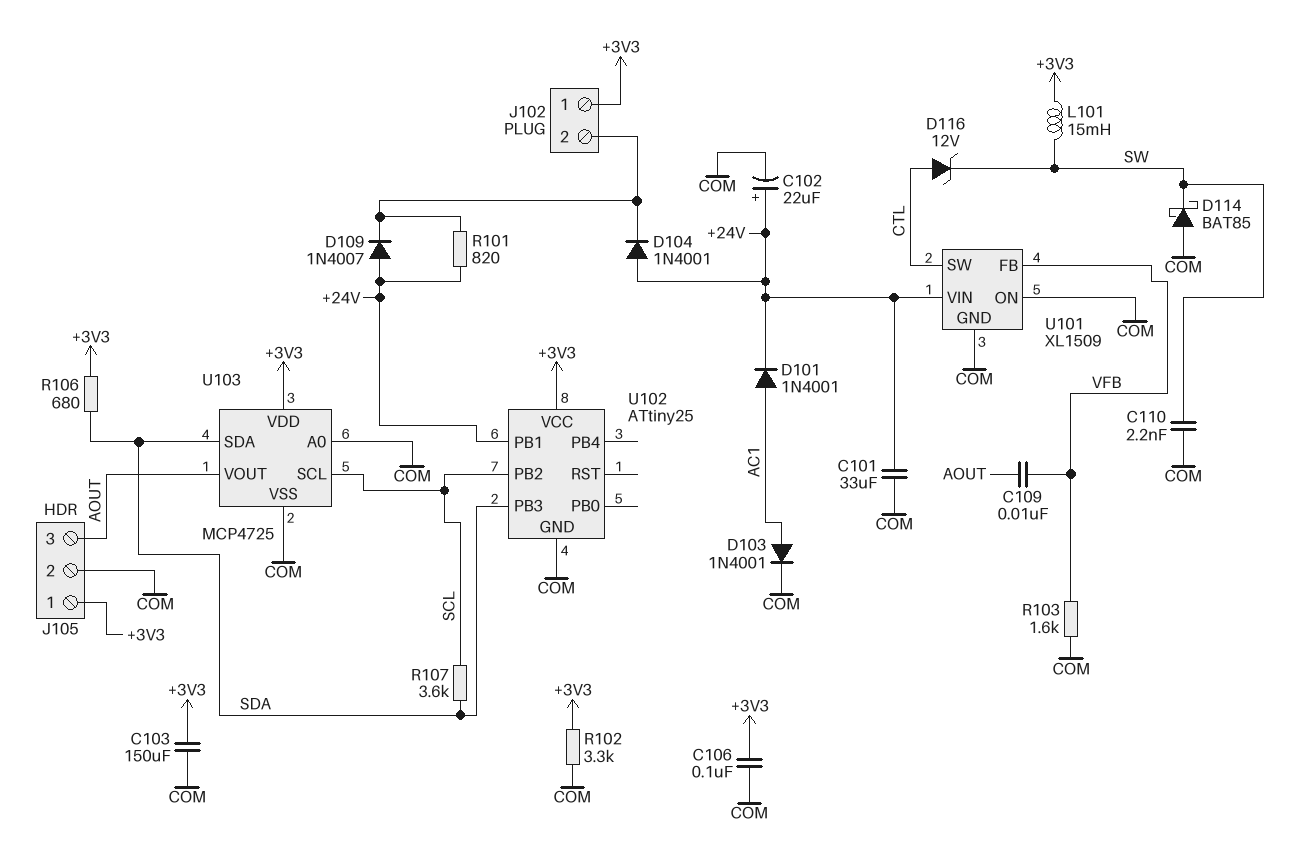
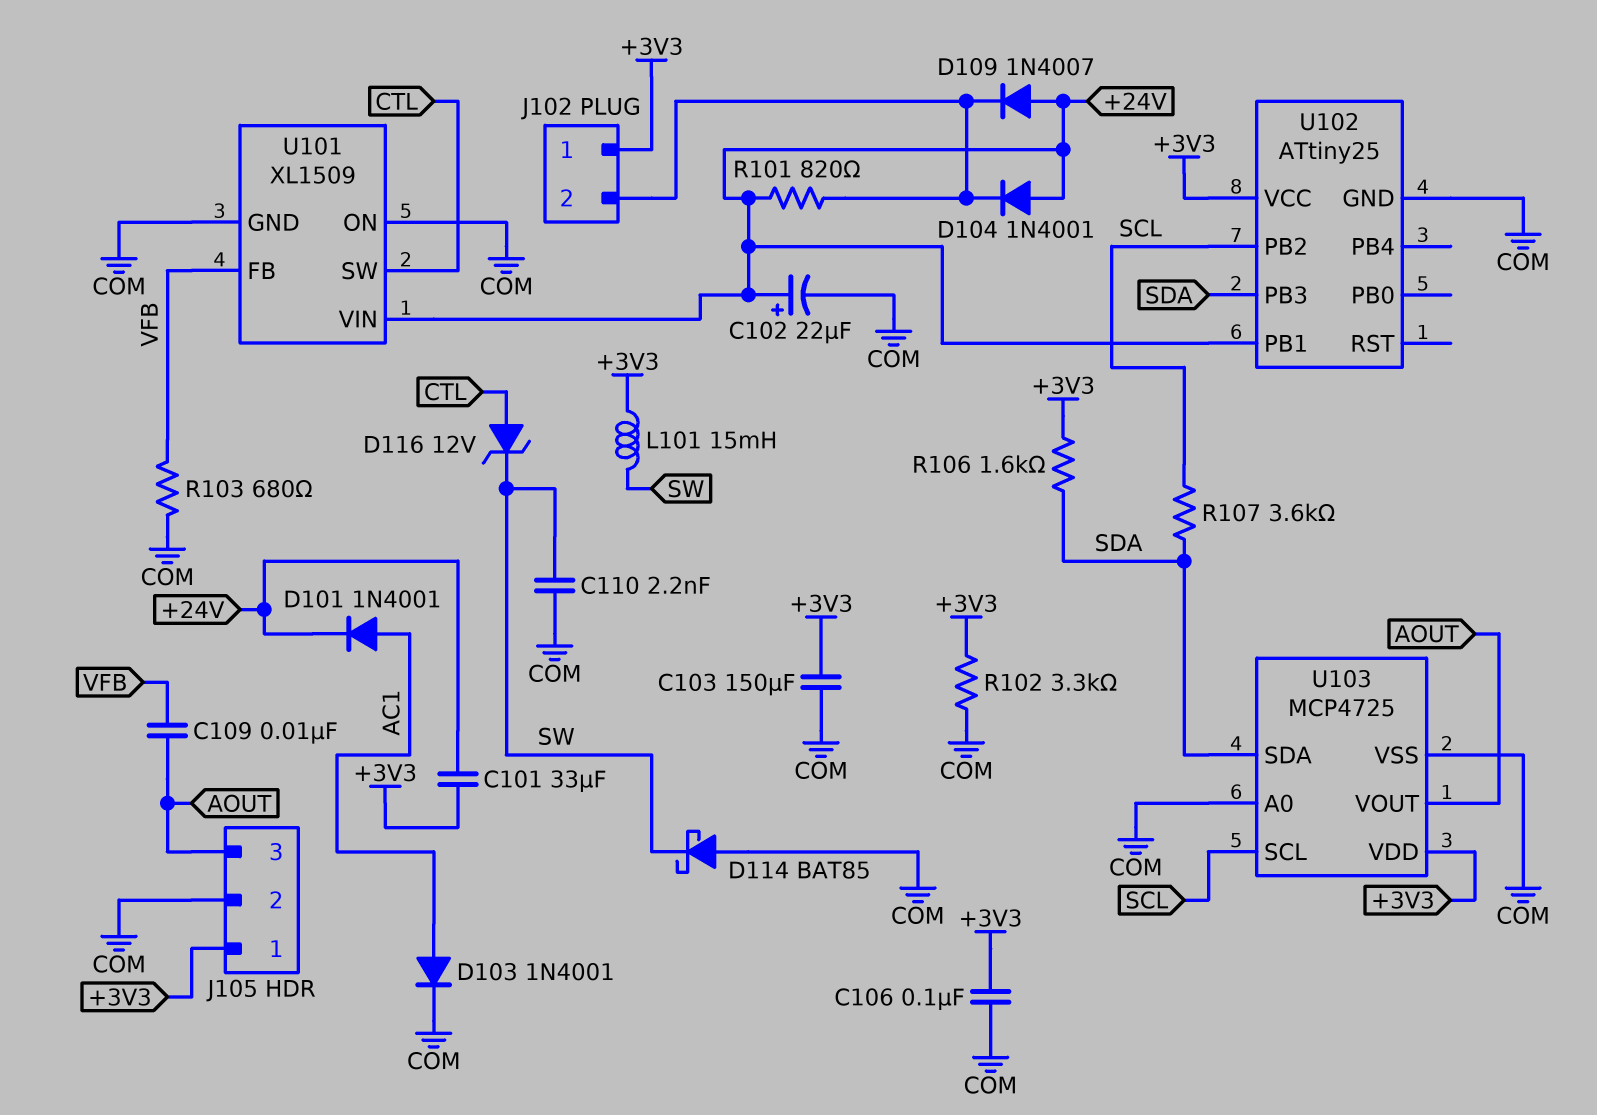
C101: 33uF (+24V, COM) -> 33uF (+3V3, +24V)
R103: 1.6k (COM, VFB) -> 680 (COM, VFB)
R106: 680 (+3V3, SDA) -> 1.6k (+3V3, SDA)

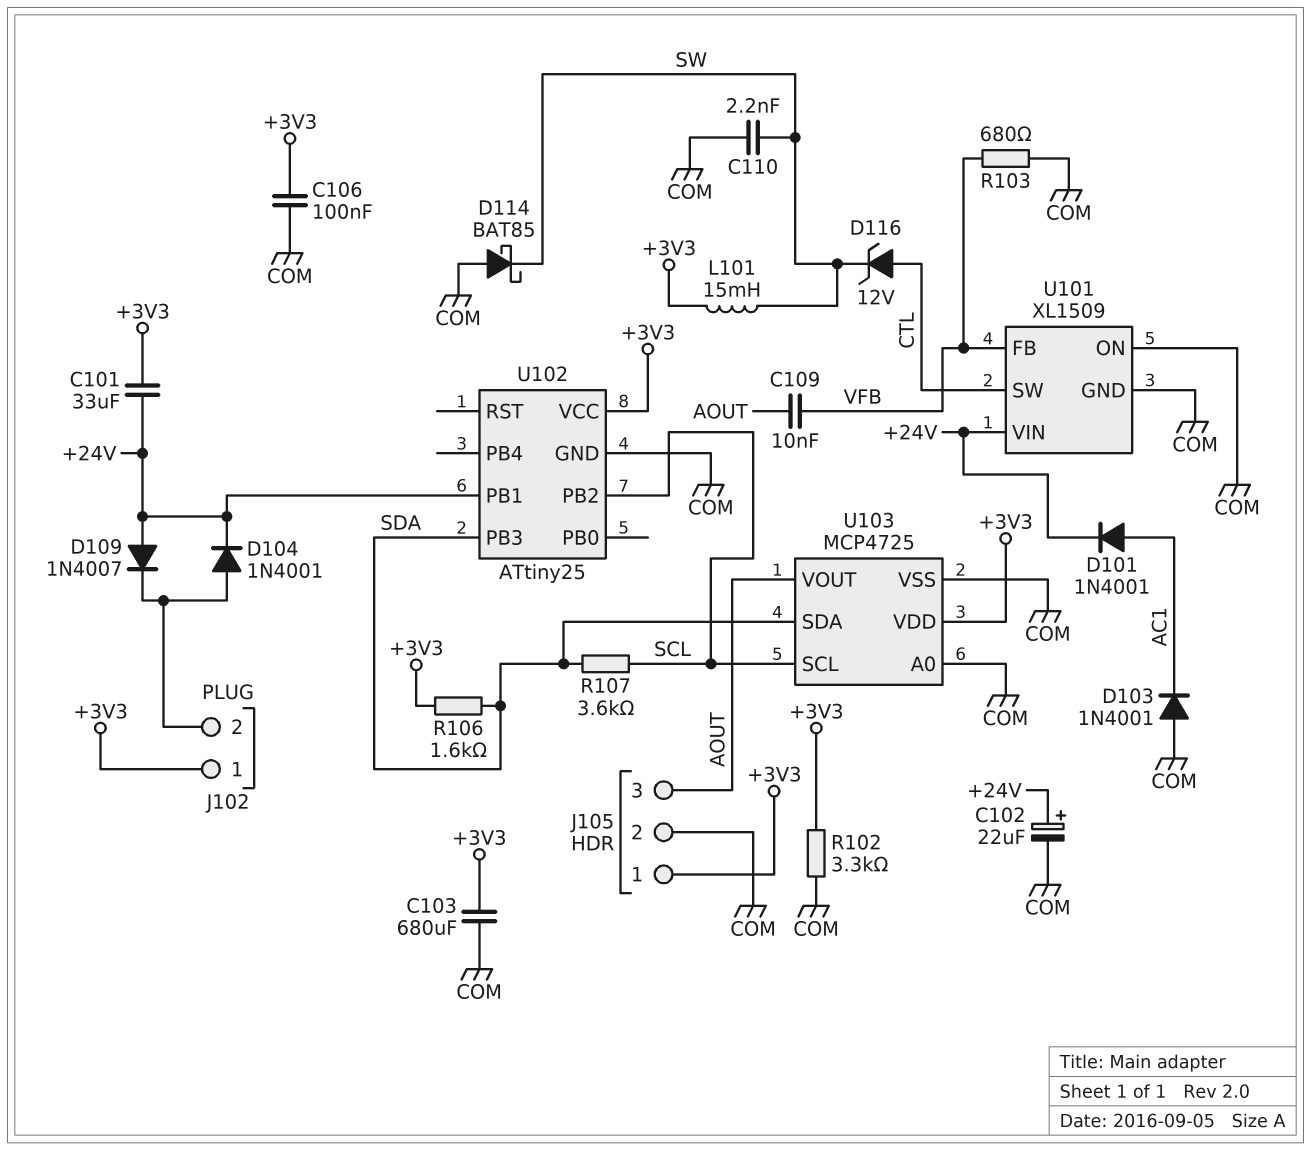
C103: 150uF (+3V3, COM) -> 680uF (+3V3, COM)
D103: diode 1N4001 (A AC1, K COM) -> diode 1N4001 (A COM, K AC1)
D104: diode 1N4001 (A +24V, K J102/2) -> diode 1N4001 (A J102/2, K +24V)
R101: 820 (+24V, J102/2) -> none

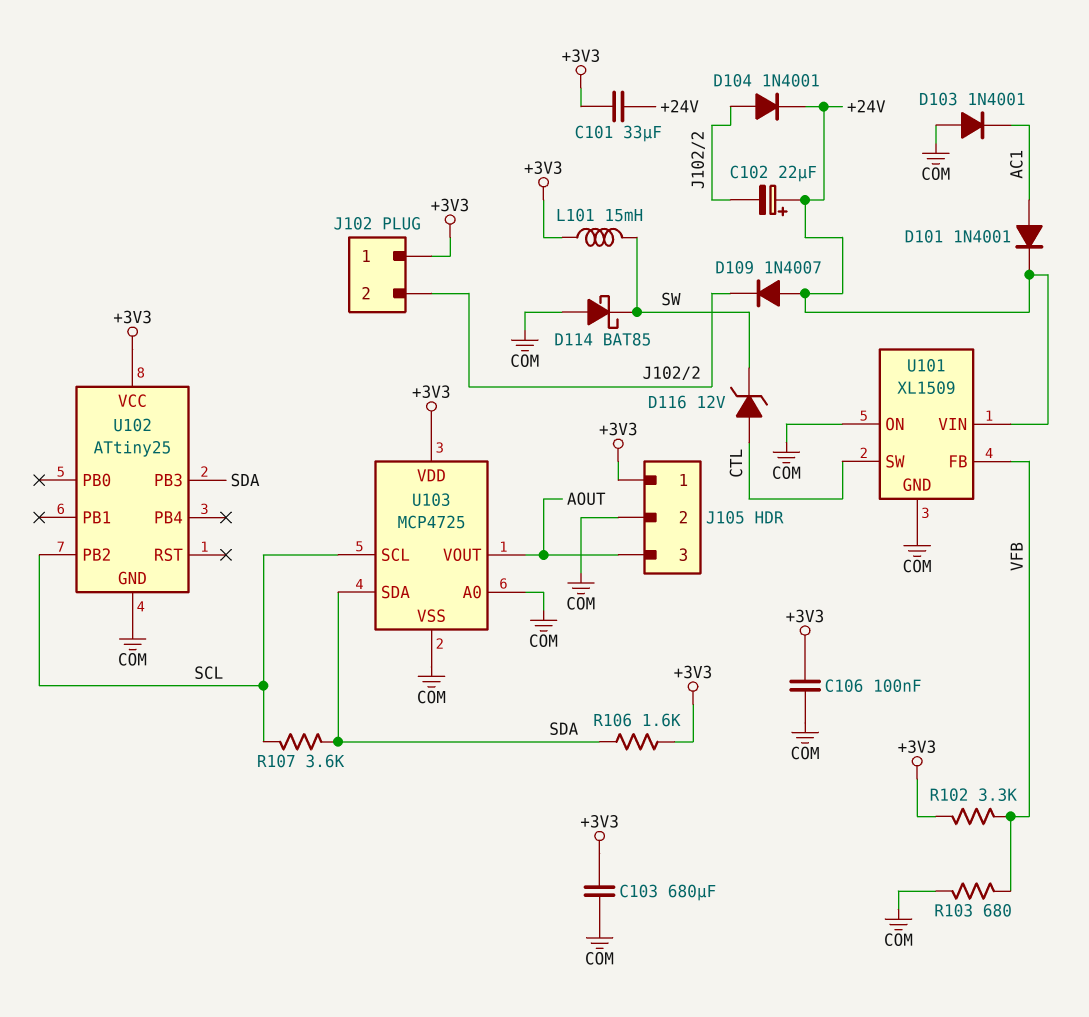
C102: 22uF (plus +24V, minus COM) -> 22uF (plus +24V, minus J102/2)
C109: 10nF (AOUT, VFB) -> none
C110: 2.2nF (COM, SW) -> none
R102: 3.3k (+3V3, COM) -> 3.3k (+3V3, VFB)
U102 pin PB1: +24V -> none

